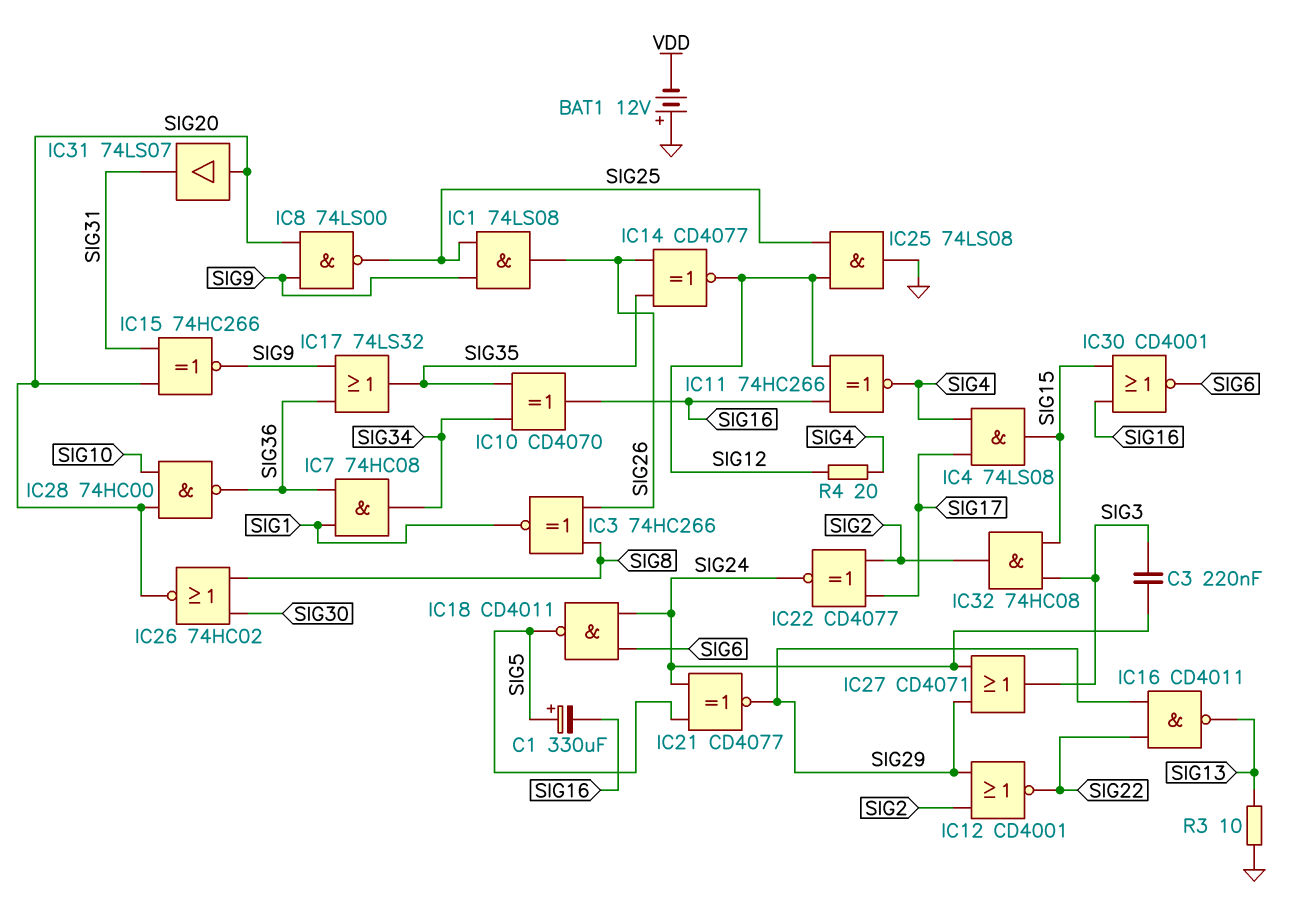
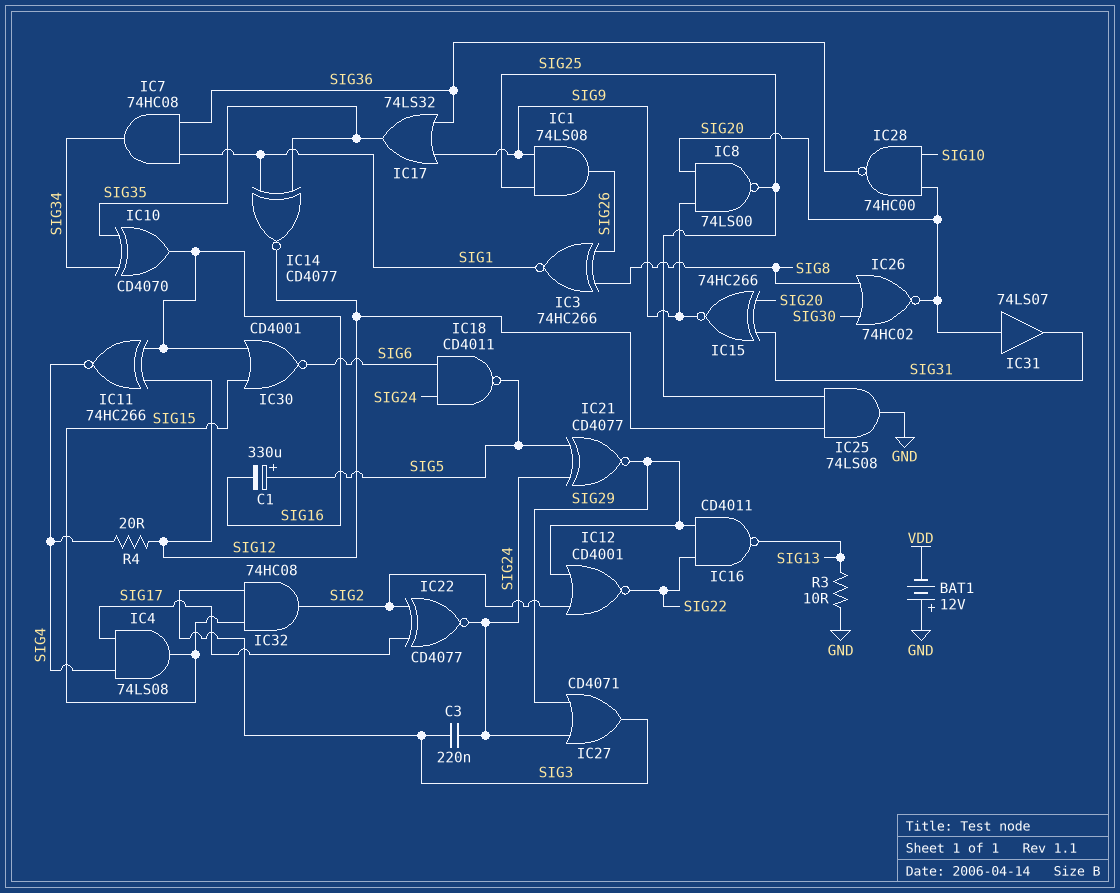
IC14: XNOR CD4077 (in SIG26, in SIG35, out SIG12) -> XNOR CD4077 (in SIG1, in SIG35, out SIG12)

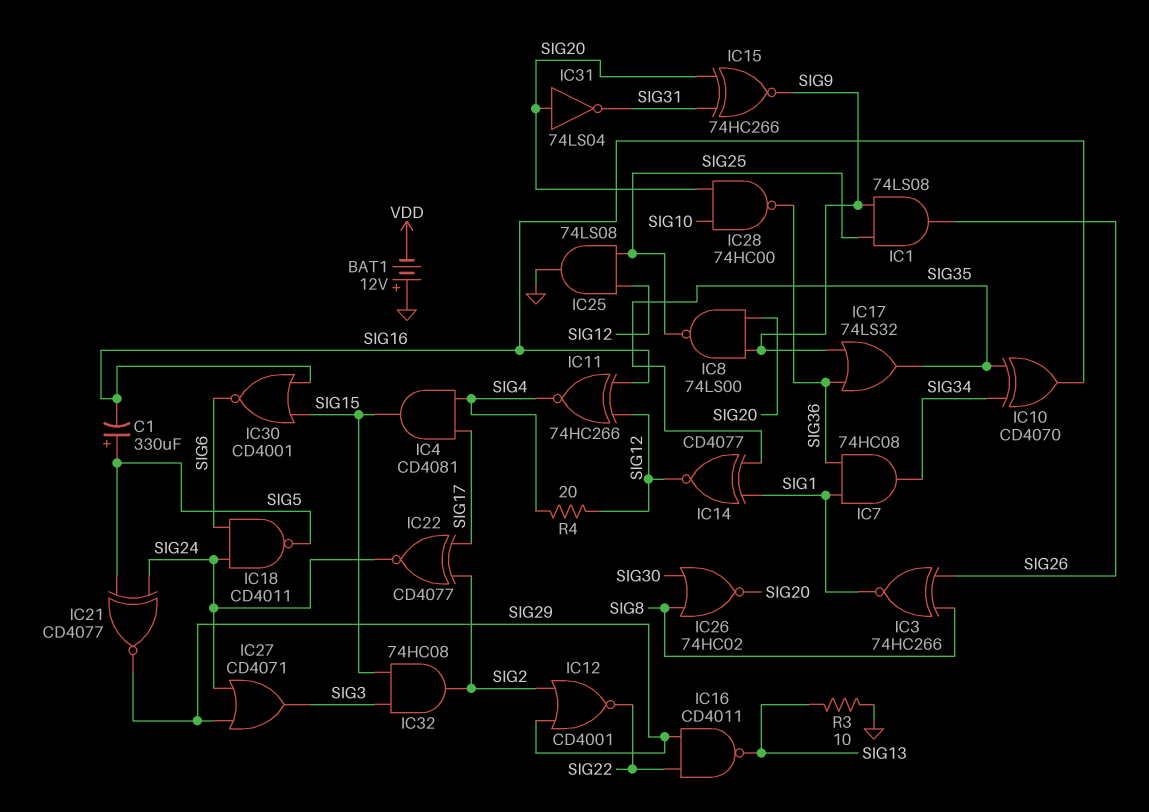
C3: 220nF (SIG3, SIG24) -> none
IC4: AND 74LS08 (in SIG4, in SIG17, out SIG15) -> AND CD4081 (in SIG4, in SIG17, out SIG15)
IC31: buffer 74LS07 (in SIG20, out SIG31) -> NOT 74LS04 (in SIG20, out SIG31)

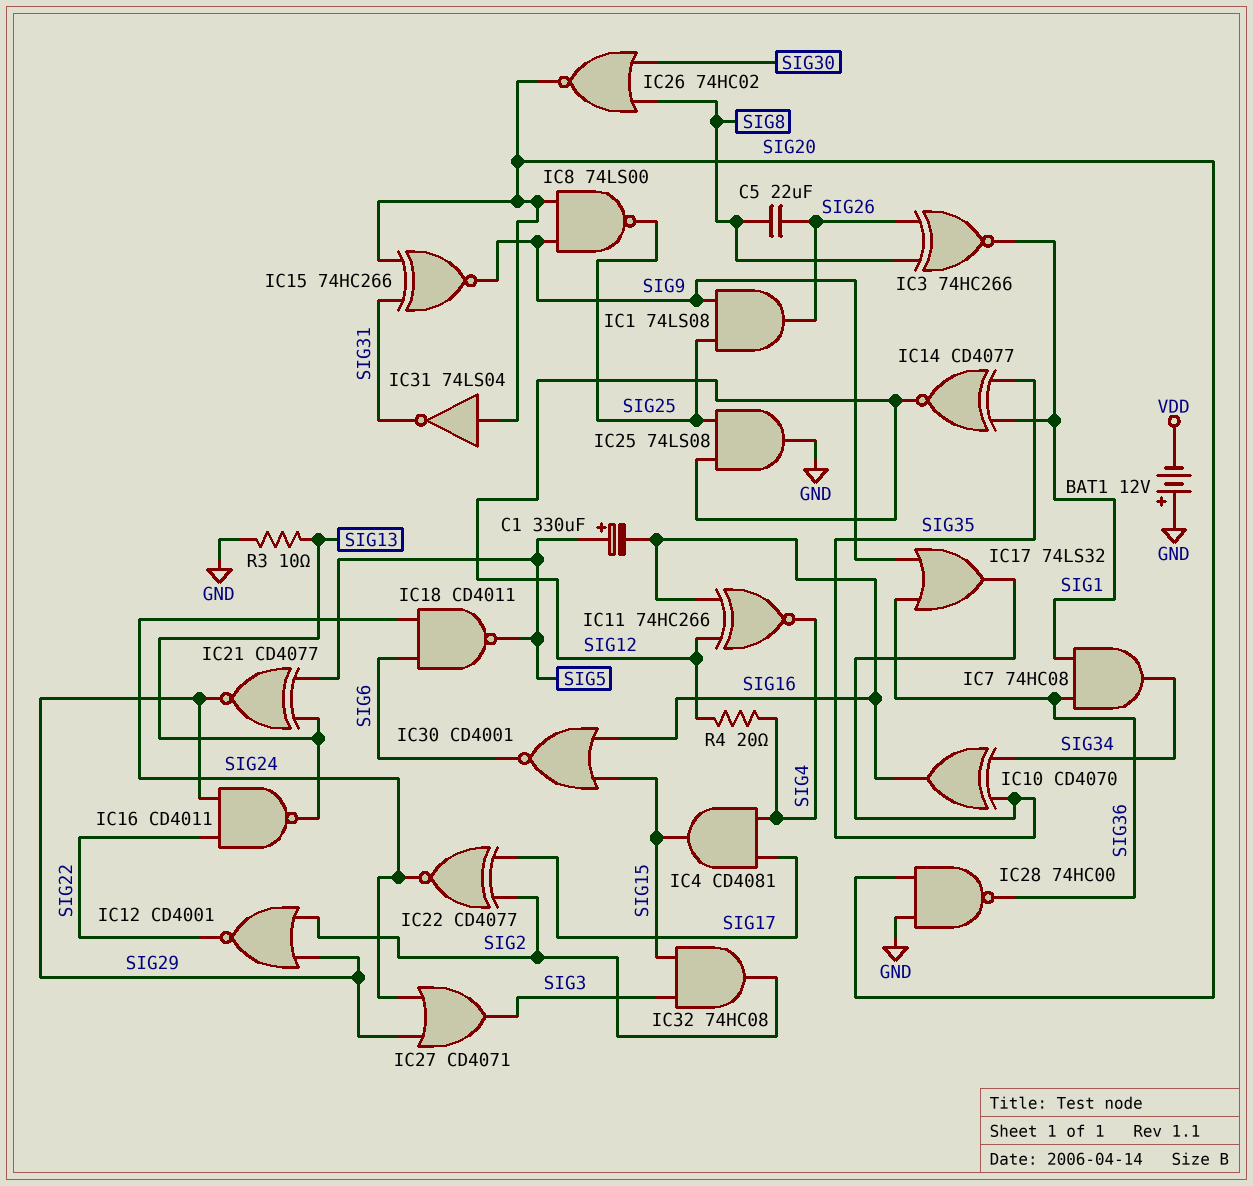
C5: none -> 22uF (SIG8, SIG26)
IC21: XNOR CD4077 (in SIG5, in SIG24, out SIG29) -> XNOR CD4077 (in SIG5, in SIG13, out SIG29)
IC28: NAND 74HC00 (in SIG10, in SIG20, out SIG36) -> NAND 74HC00 (in GND, in SIG20, out SIG36)

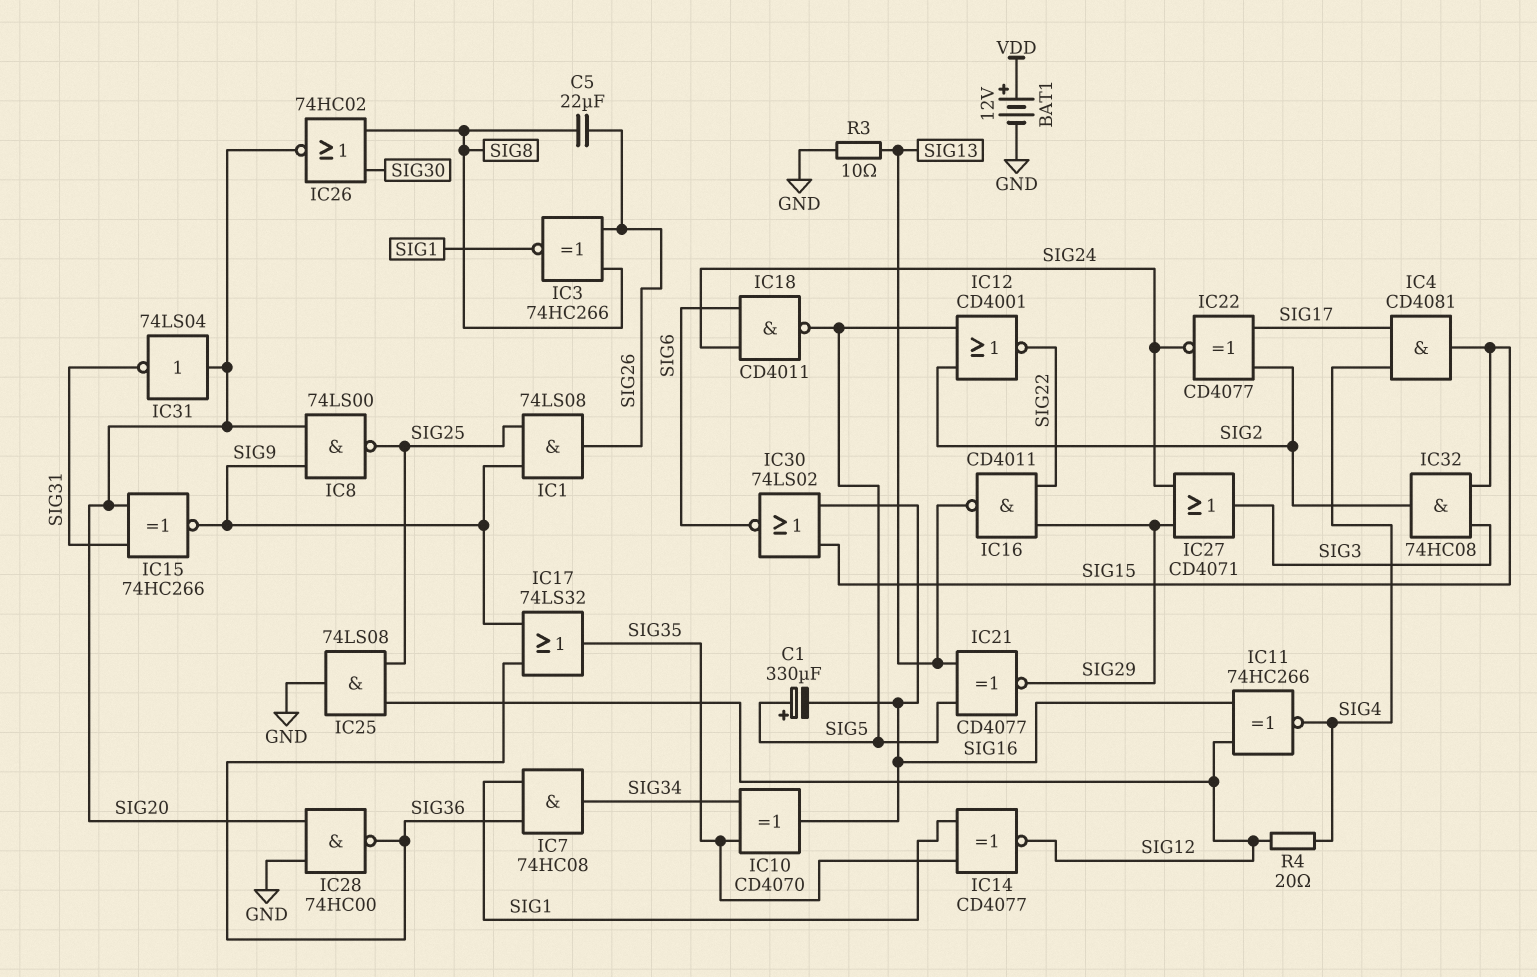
BAT1: 12V (plus GND, minus VDD) -> 12V (plus VDD, minus GND)
IC12: NOR CD4001 (in SIG2, in SIG29, out SIG22) -> NOR CD4001 (in SIG2, in SIG5, out SIG22)
IC30: NOR CD4001 (in SIG15, in SIG16, out SIG6) -> NOR 74LS02 (in SIG15, in SIG16, out SIG6)

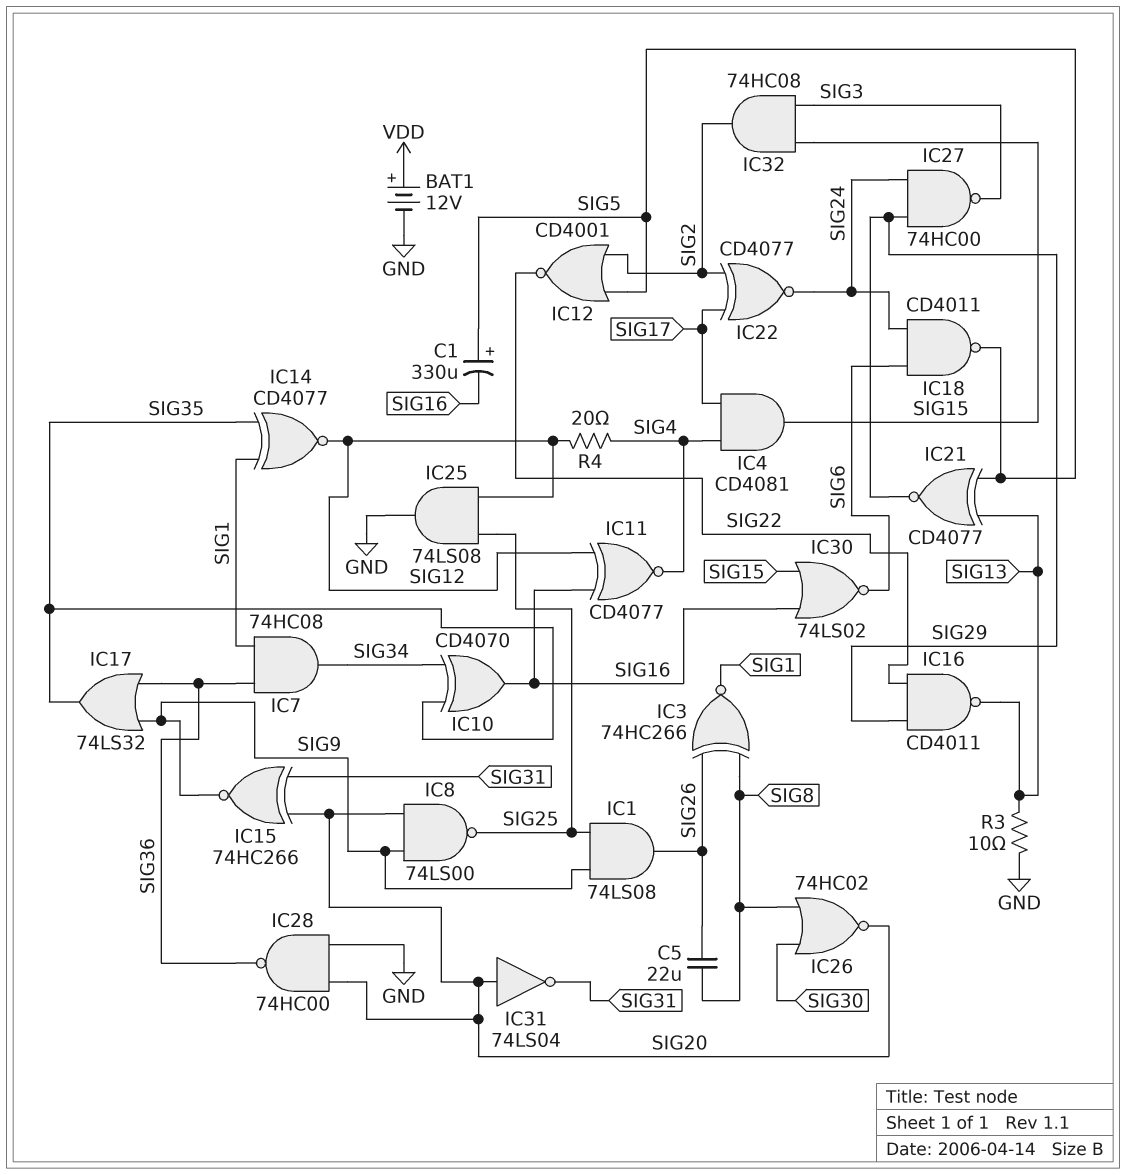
IC11: XNOR 74HC266 (in SIG12, in SIG16, out SIG4) -> XNOR CD4077 (in SIG12, in SIG16, out SIG4)
IC27: OR CD4071 (in SIG24, in SIG29, out SIG3) -> NAND 74HC00 (in SIG24, in SIG29, out SIG3)

